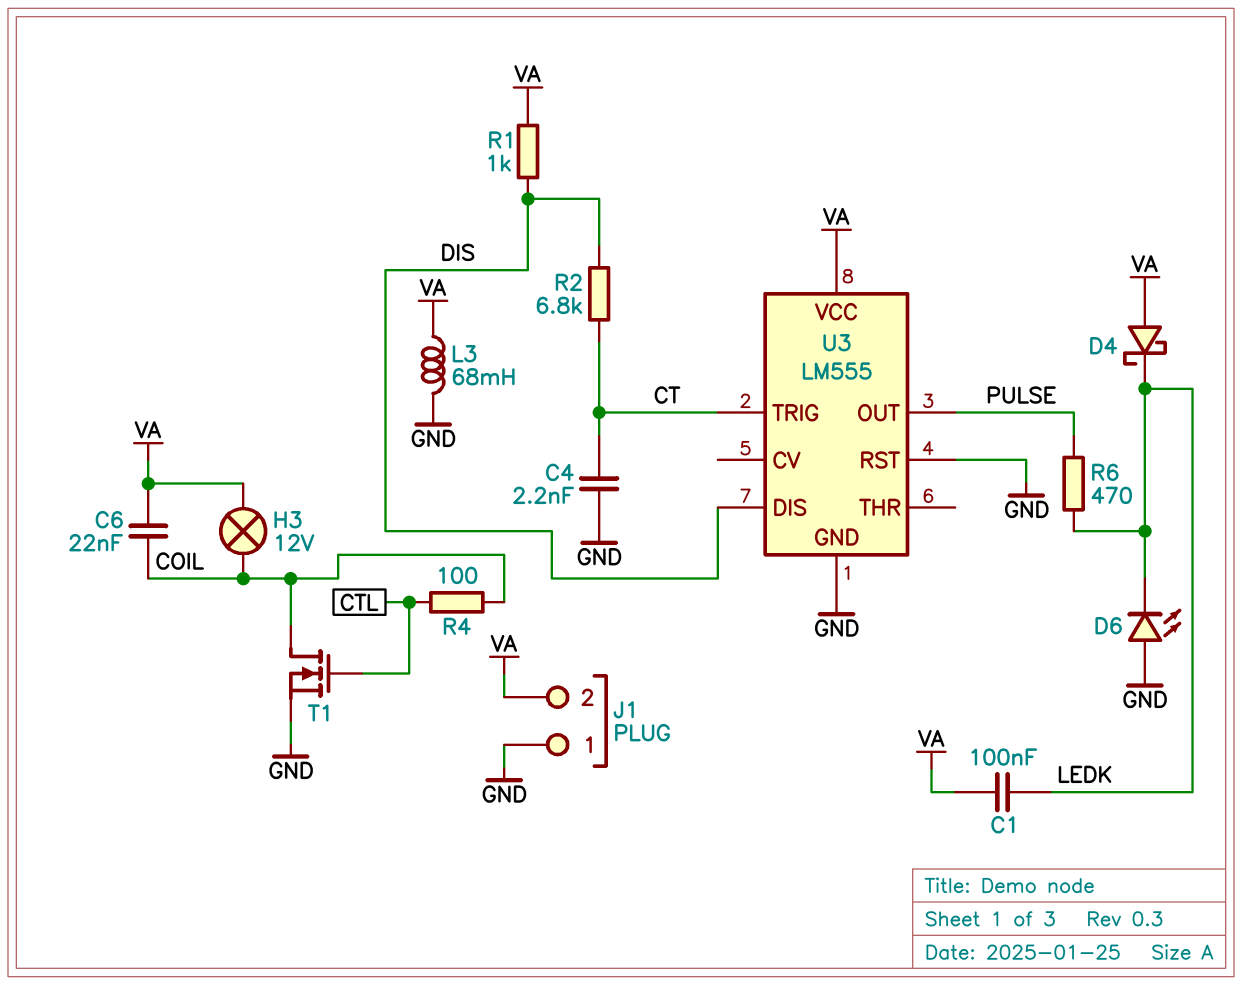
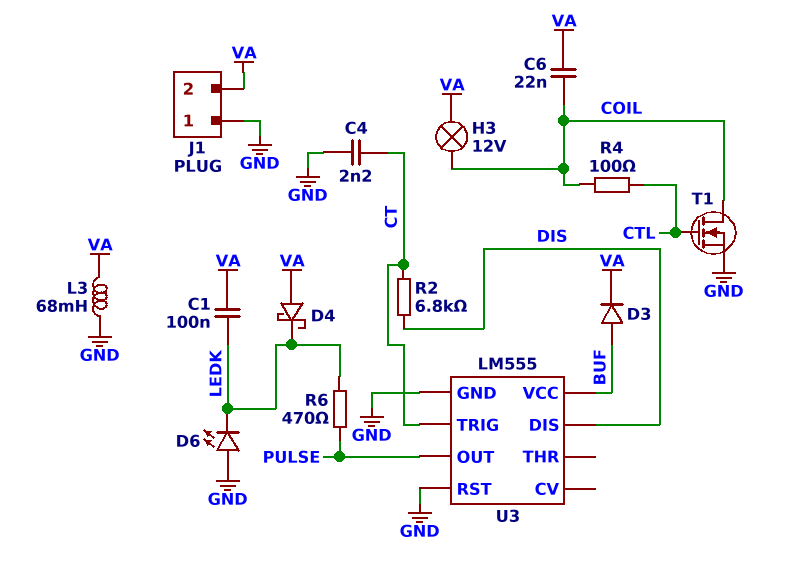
D3: none -> diode (A BUF, K VA)
R1: 1k (DIS, VA) -> none
U3 pin VCC: VA -> BUF

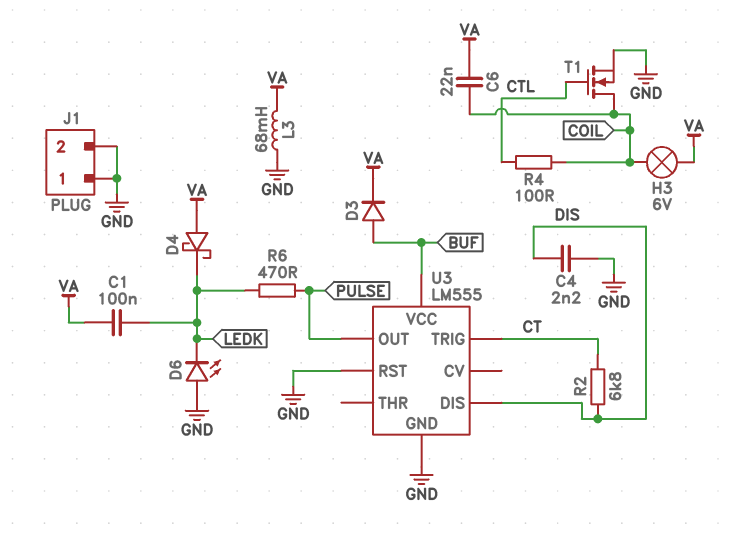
C4: 2.2nF (CT, GND) -> 2.2nF (DIS, GND)
H3: lamp 12V (COIL, VA) -> lamp 6V (COIL, VA)
J1 pin 2: VA -> GND

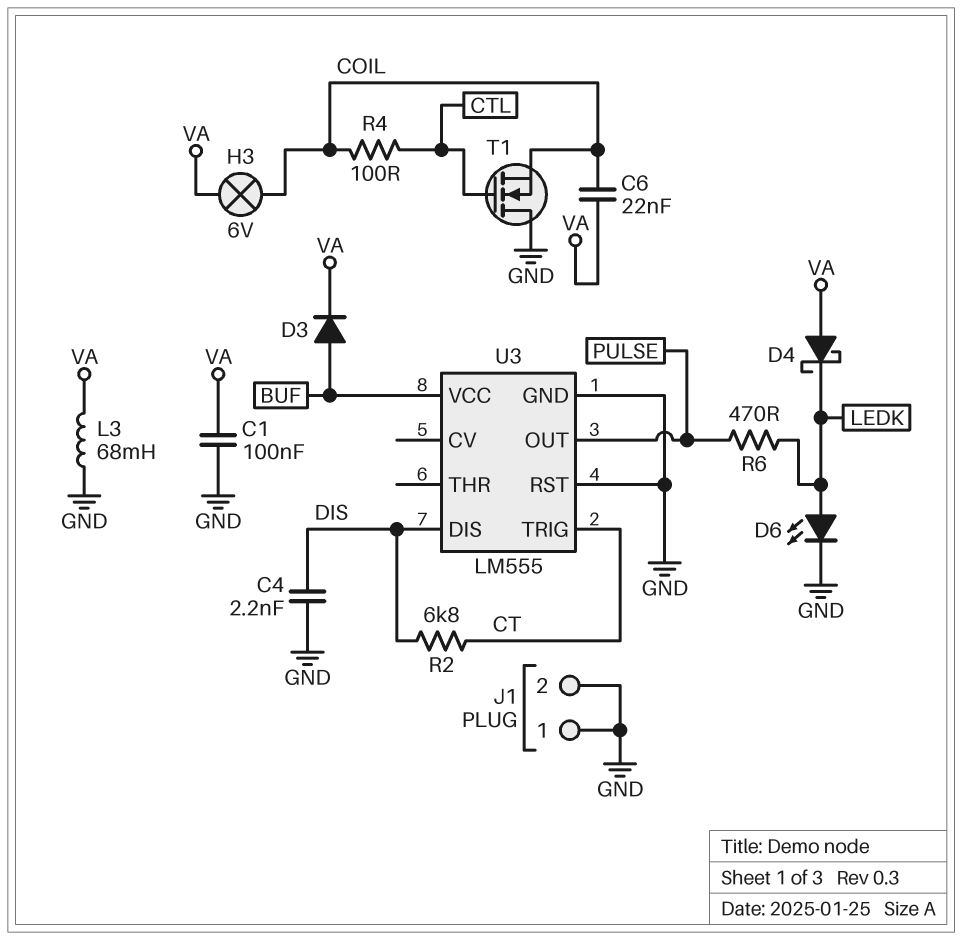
C1: 100nF (LEDK, VA) -> 100nF (GND, VA)
D6: LED (A GND, K LEDK) -> LED (A LEDK, K GND)
T1: NMOS (G CTL, D COIL, S GND) -> NMOS (G CTL, D GND, S COIL)

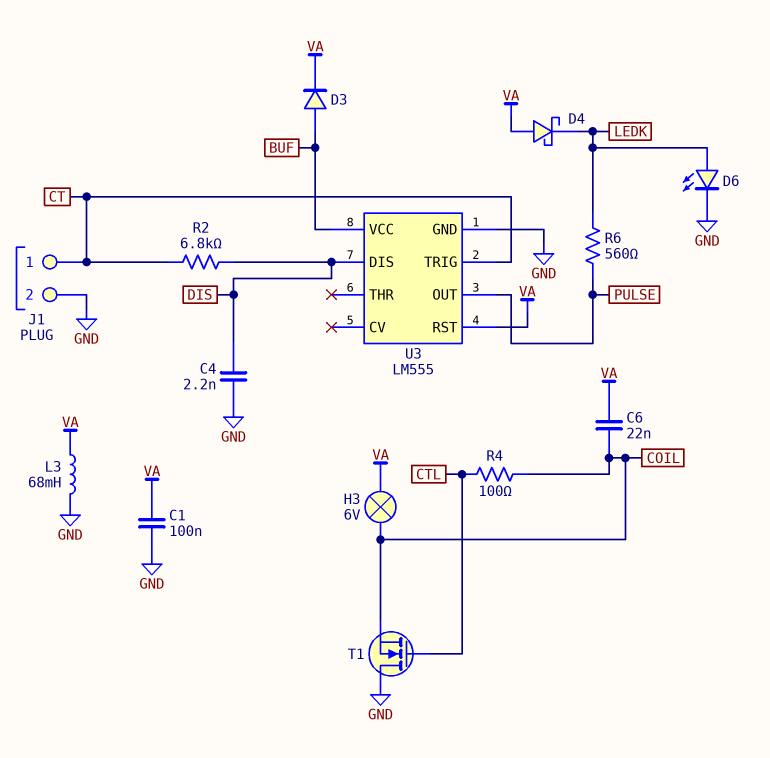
J1 pin 1: GND -> CT
R6: 470 (LEDK, PULSE) -> 560 (LEDK, PULSE)
U3 pin RST: GND -> VA

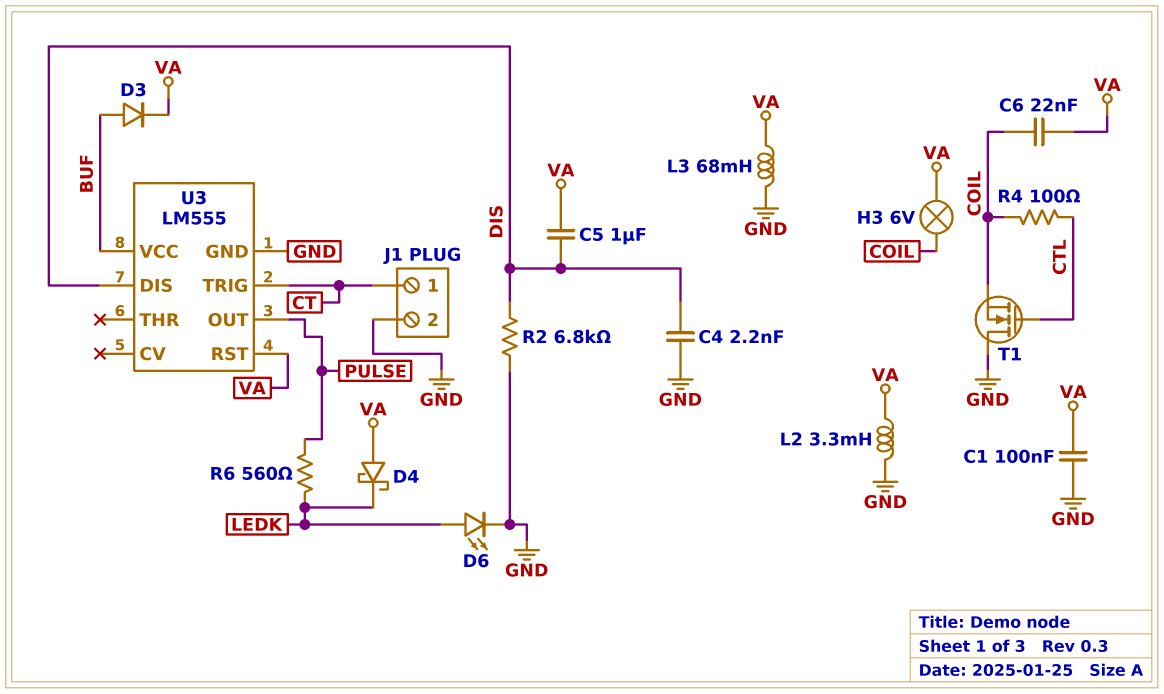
C5: none -> 1uF (DIS, VA)
L2: none -> 3.3mH (GND, VA)
R2: 6.8k (CT, DIS) -> 6.8k (DIS, GND)

